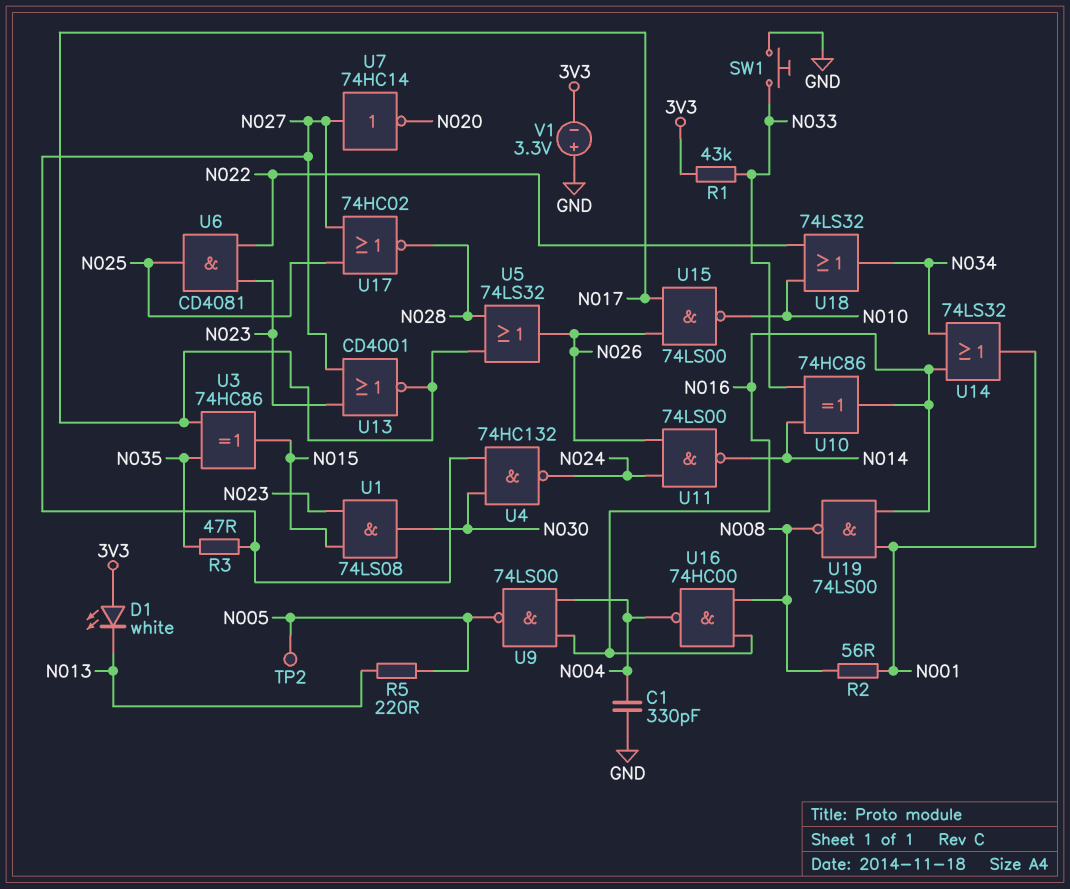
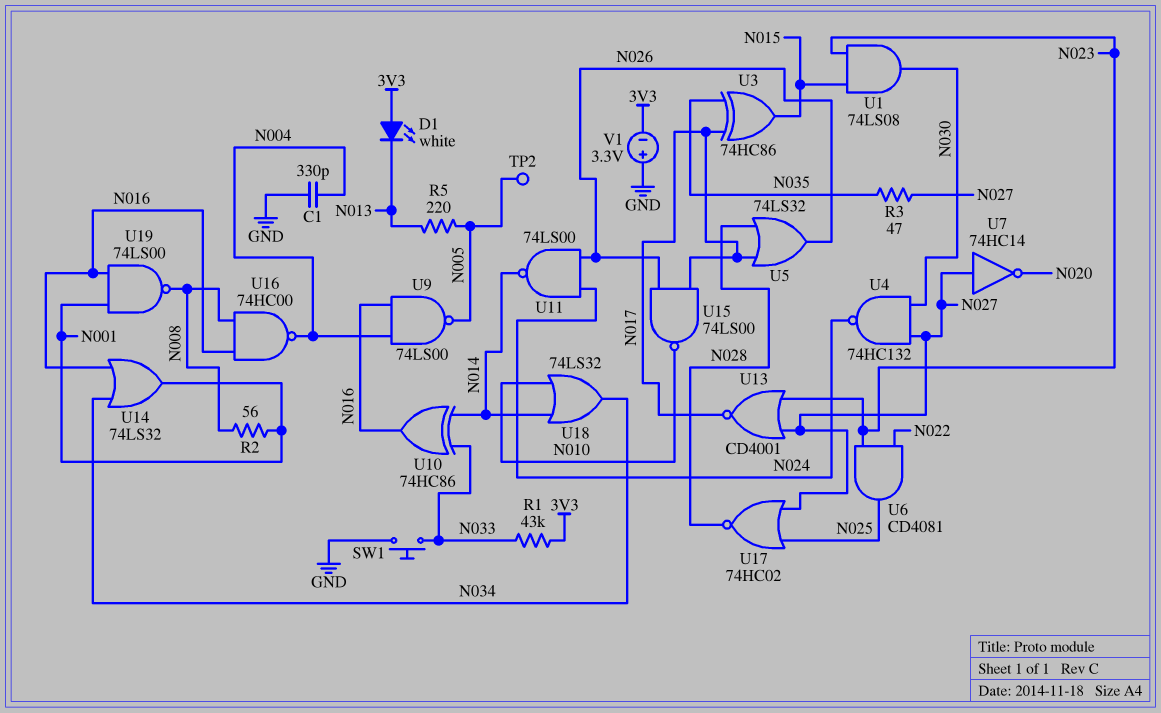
U18: OR 74LS32 (in N010, in N022, out N034) -> OR 74LS32 (in N010, in N014, out N034)

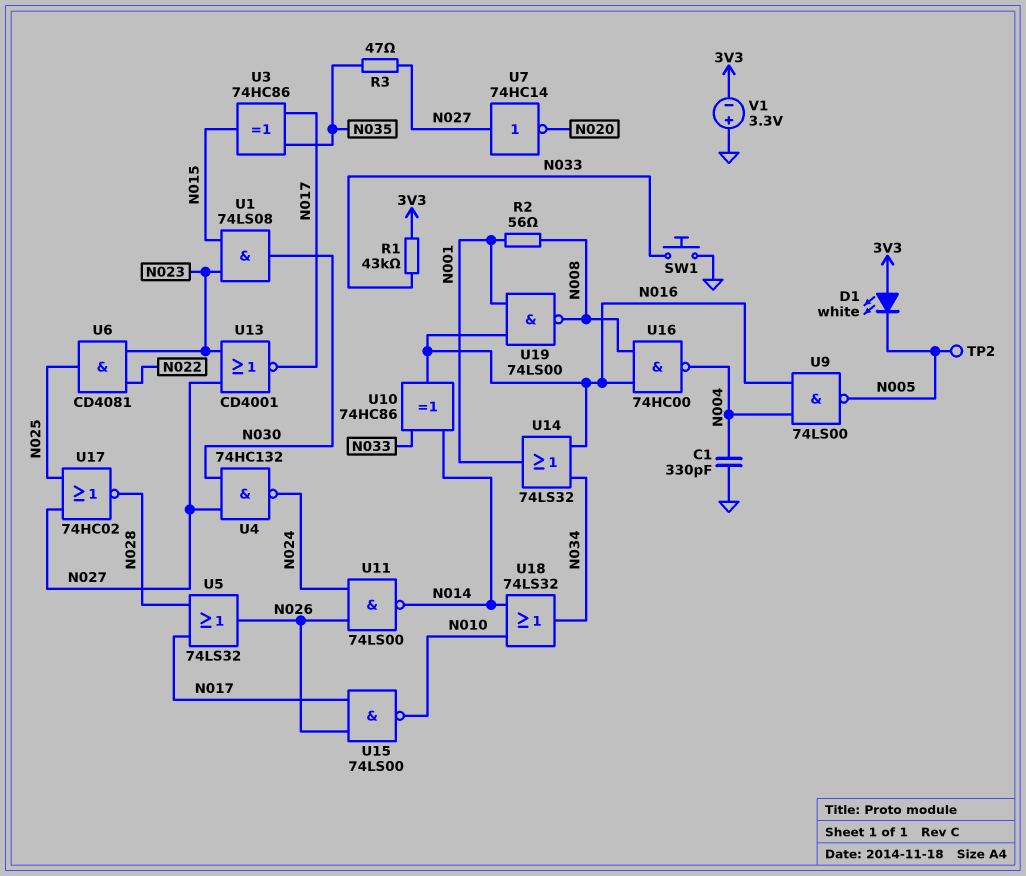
D1: LED white (A 3V3, K N013) -> LED white (A 3V3, K N005)
R5: 220 (N005, N013) -> none

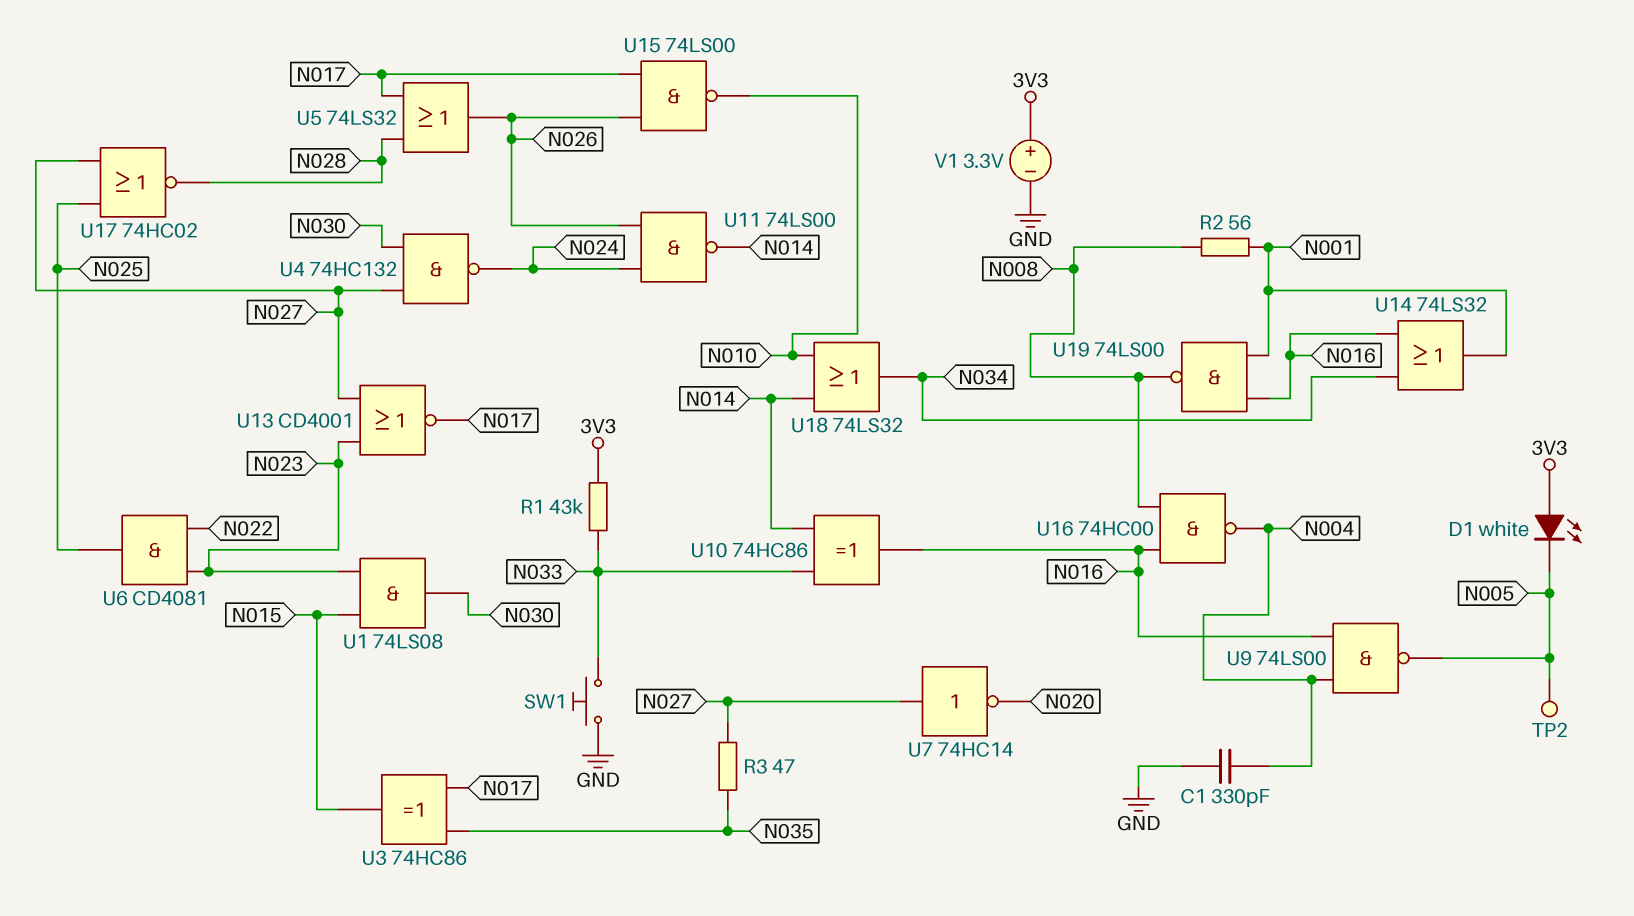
V1: 3.3V (plus GND, minus 3V3) -> 3.3V (plus 3V3, minus GND)

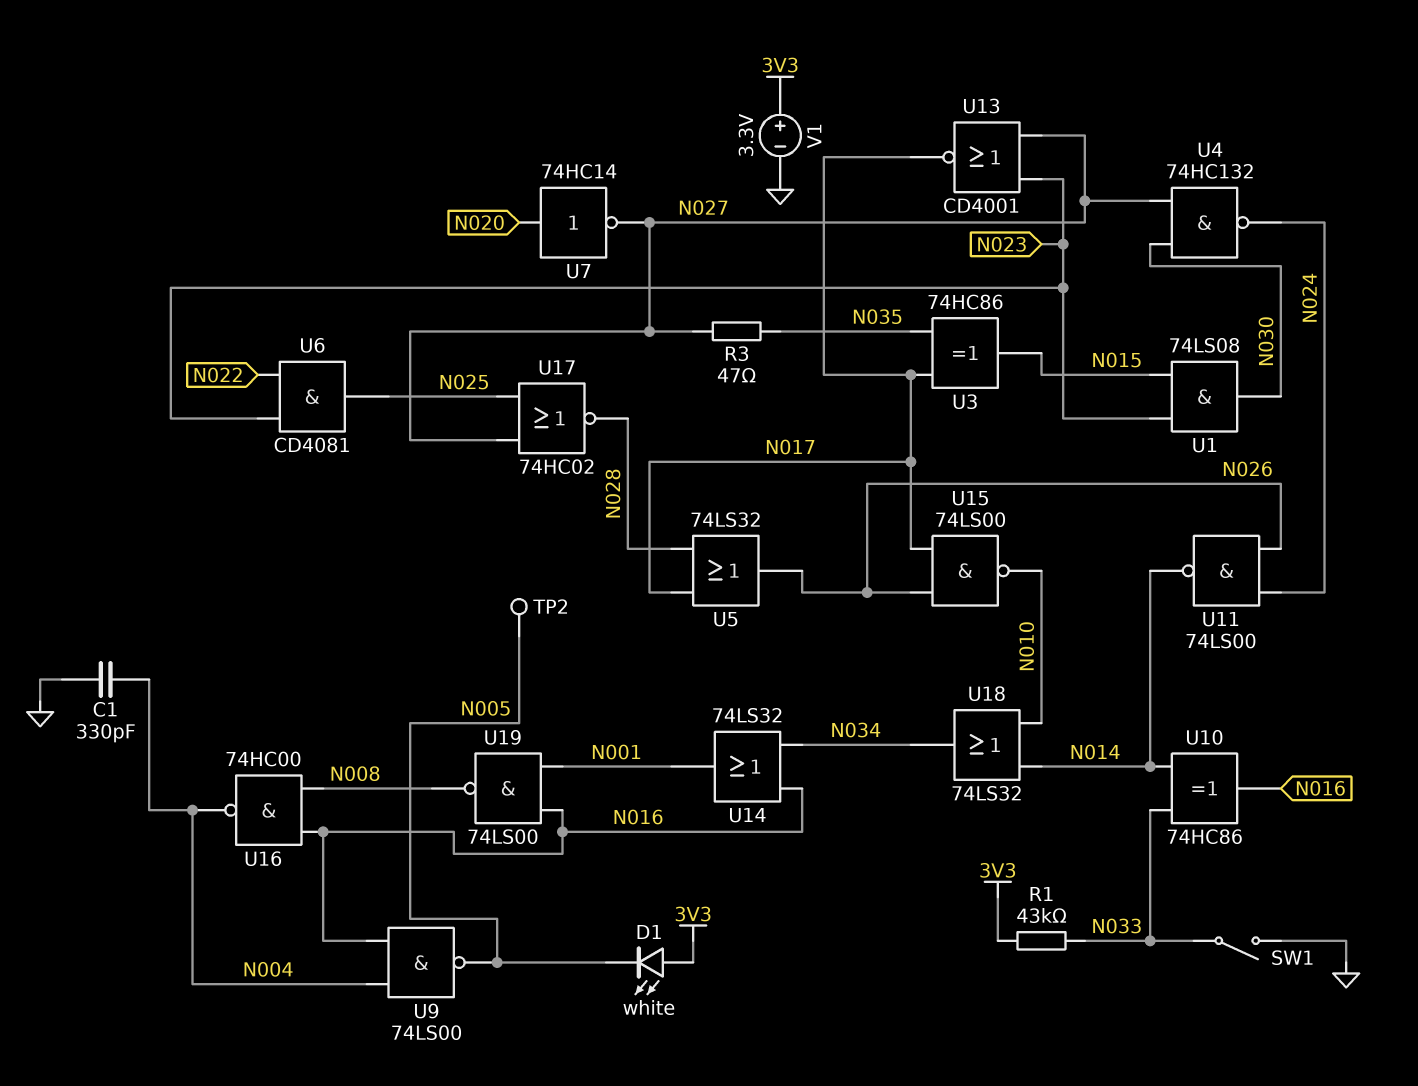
R2: 56 (N001, N008) -> none
SW1: button (GND, N033) -> switch (GND, N033)
U7: NOT 74HC14 (in N027, out N020) -> NOT 74HC14 (in N020, out N027)

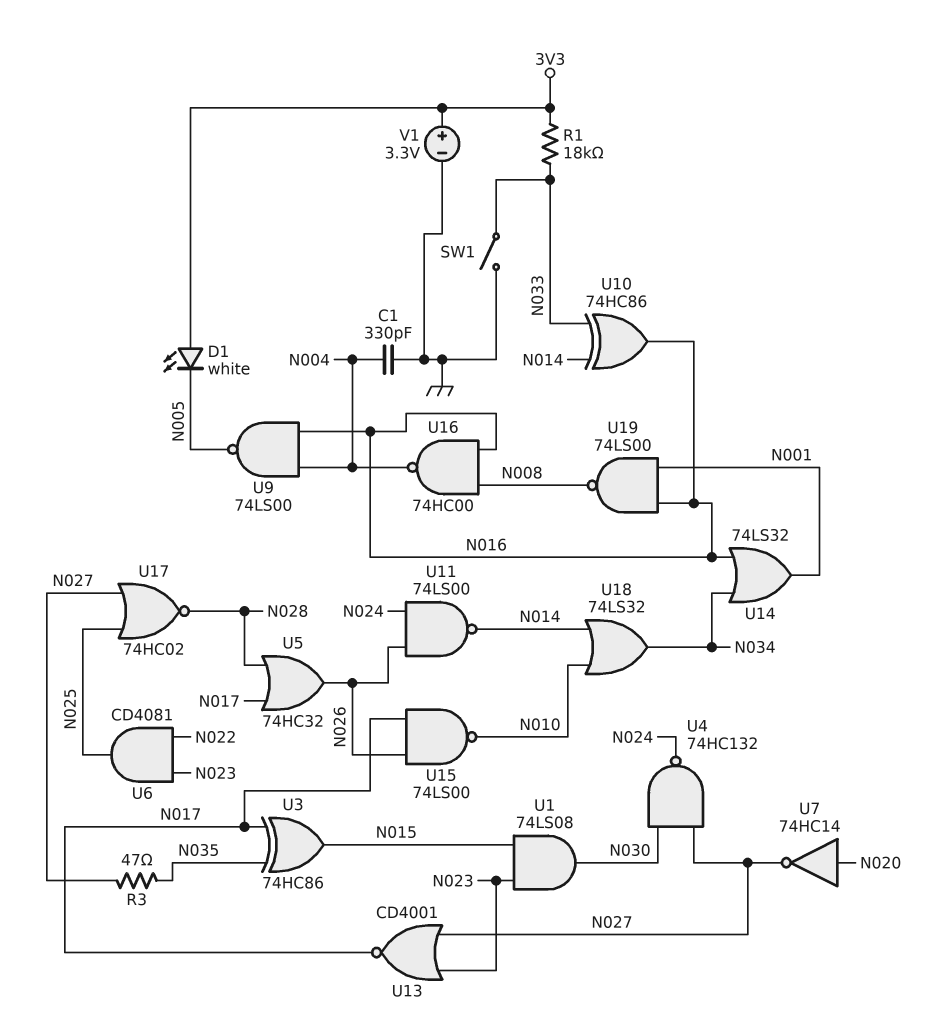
R1: 43k (3V3, N033) -> 18k (3V3, N033)
TP2: test point (N005) -> none
U5: OR 74LS32 (in N017, in N028, out N026) -> OR 74HC32 (in N017, in N028, out N026)

